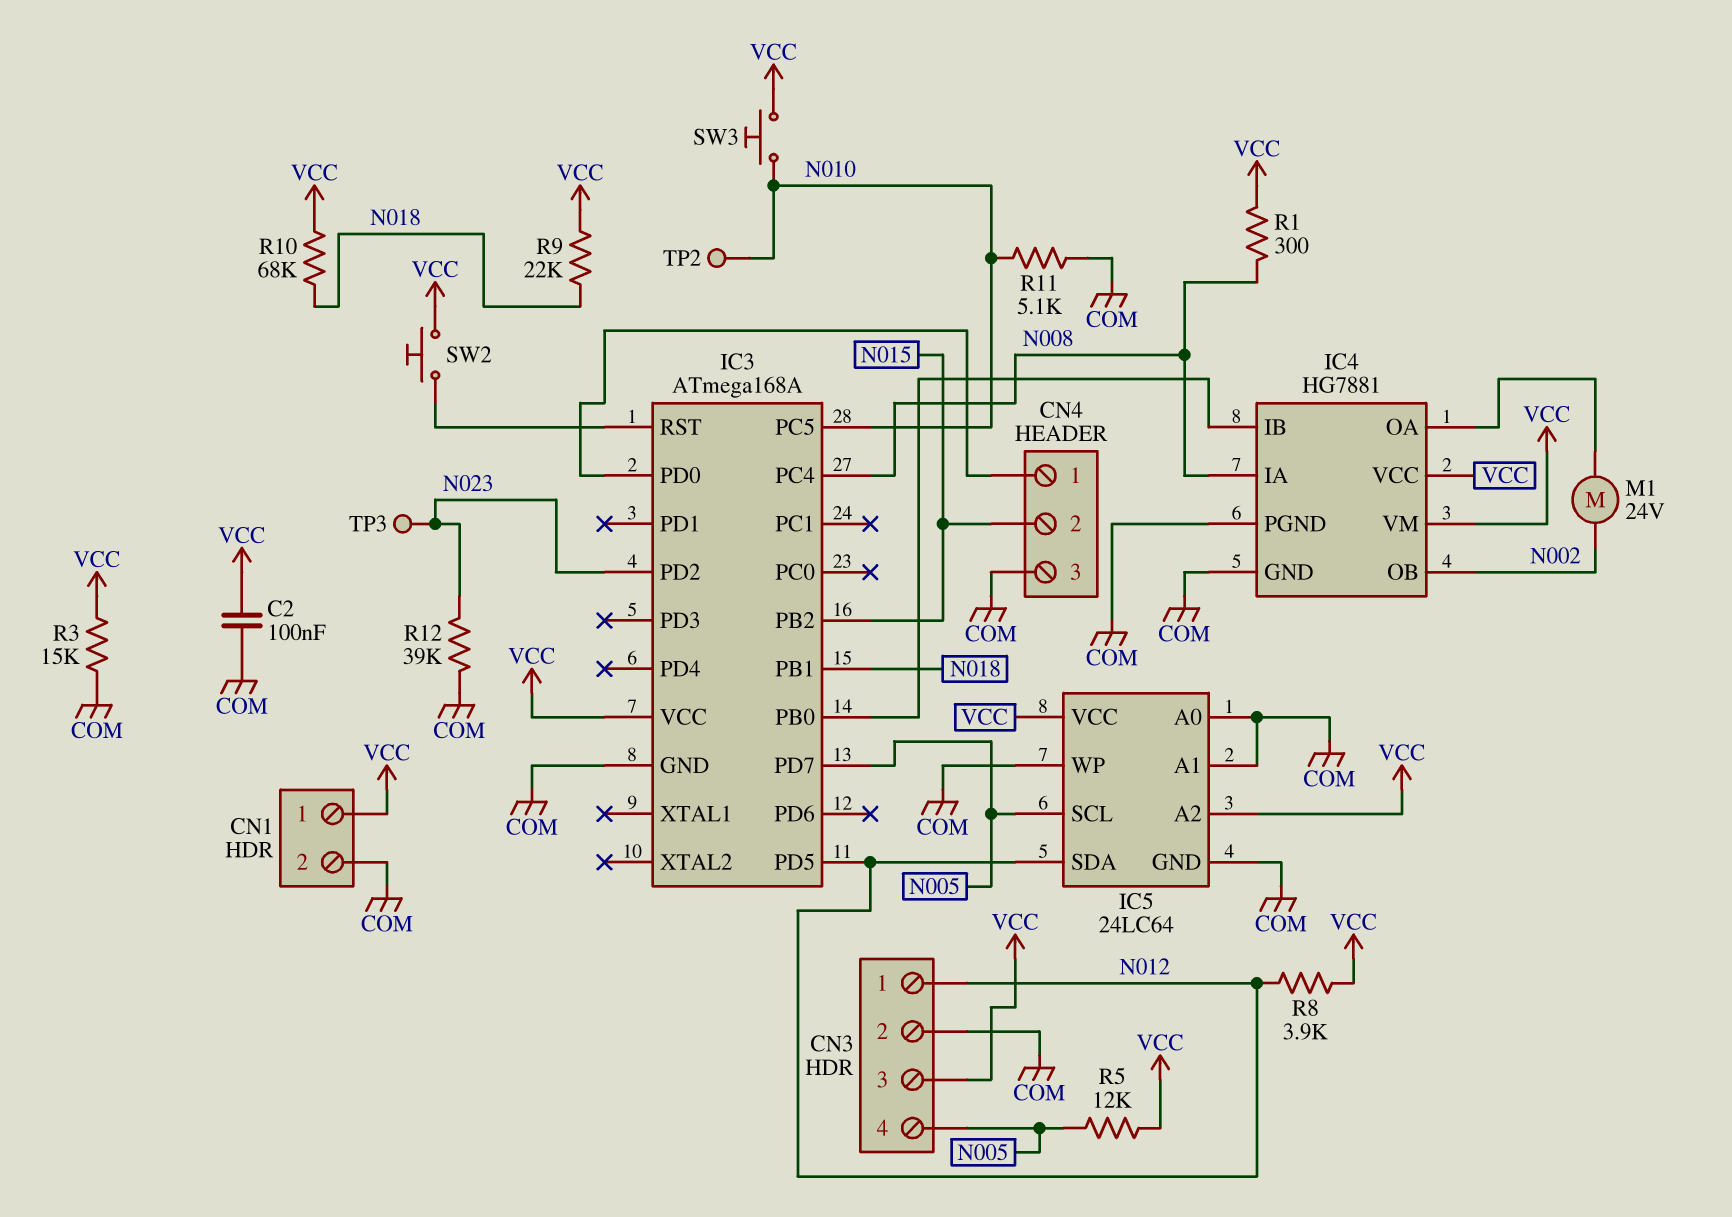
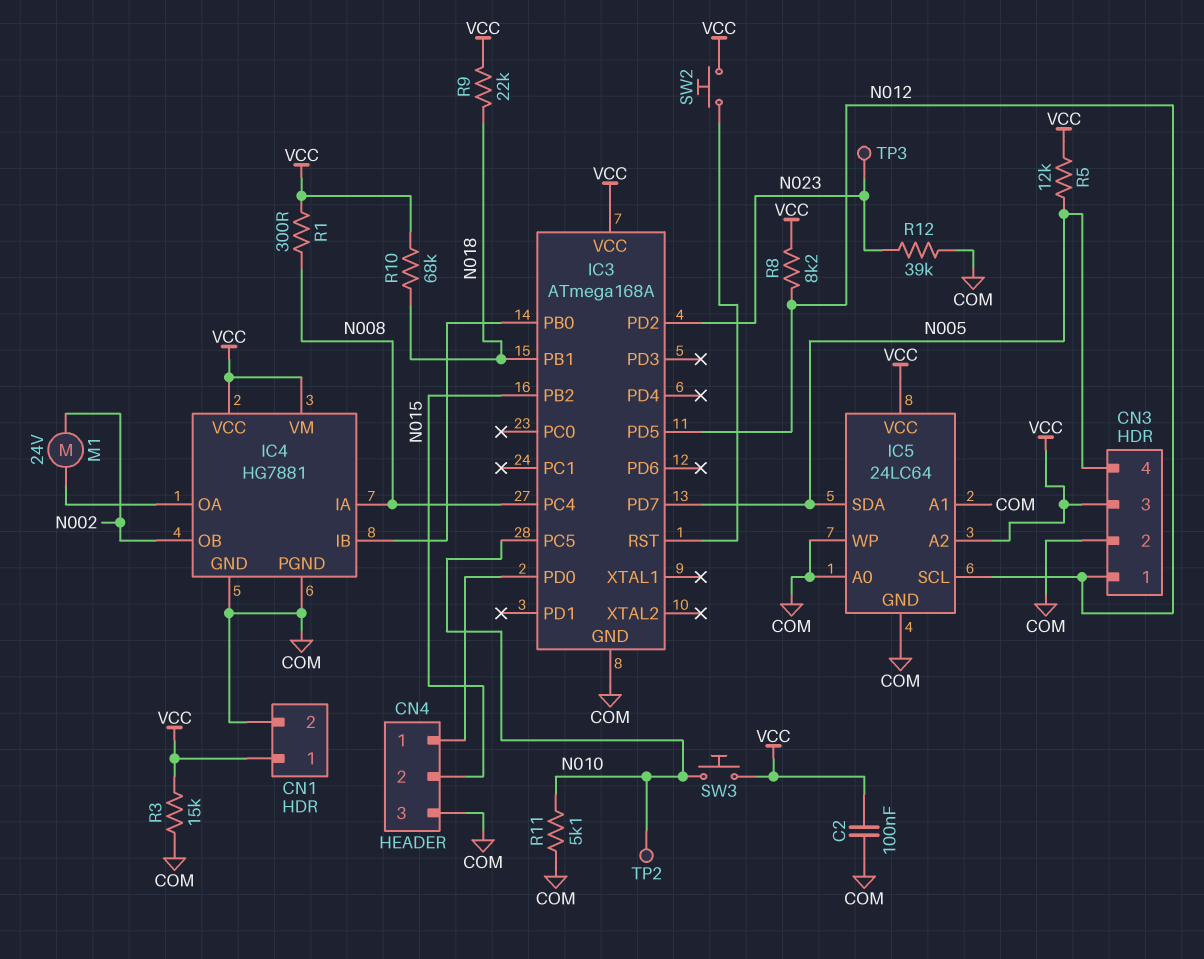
IC5 pin SCL: N005 -> N012
IC5 pin SDA: N012 -> N005
R8: 3.9k (N012, VCC) -> 8.2k (N012, VCC)

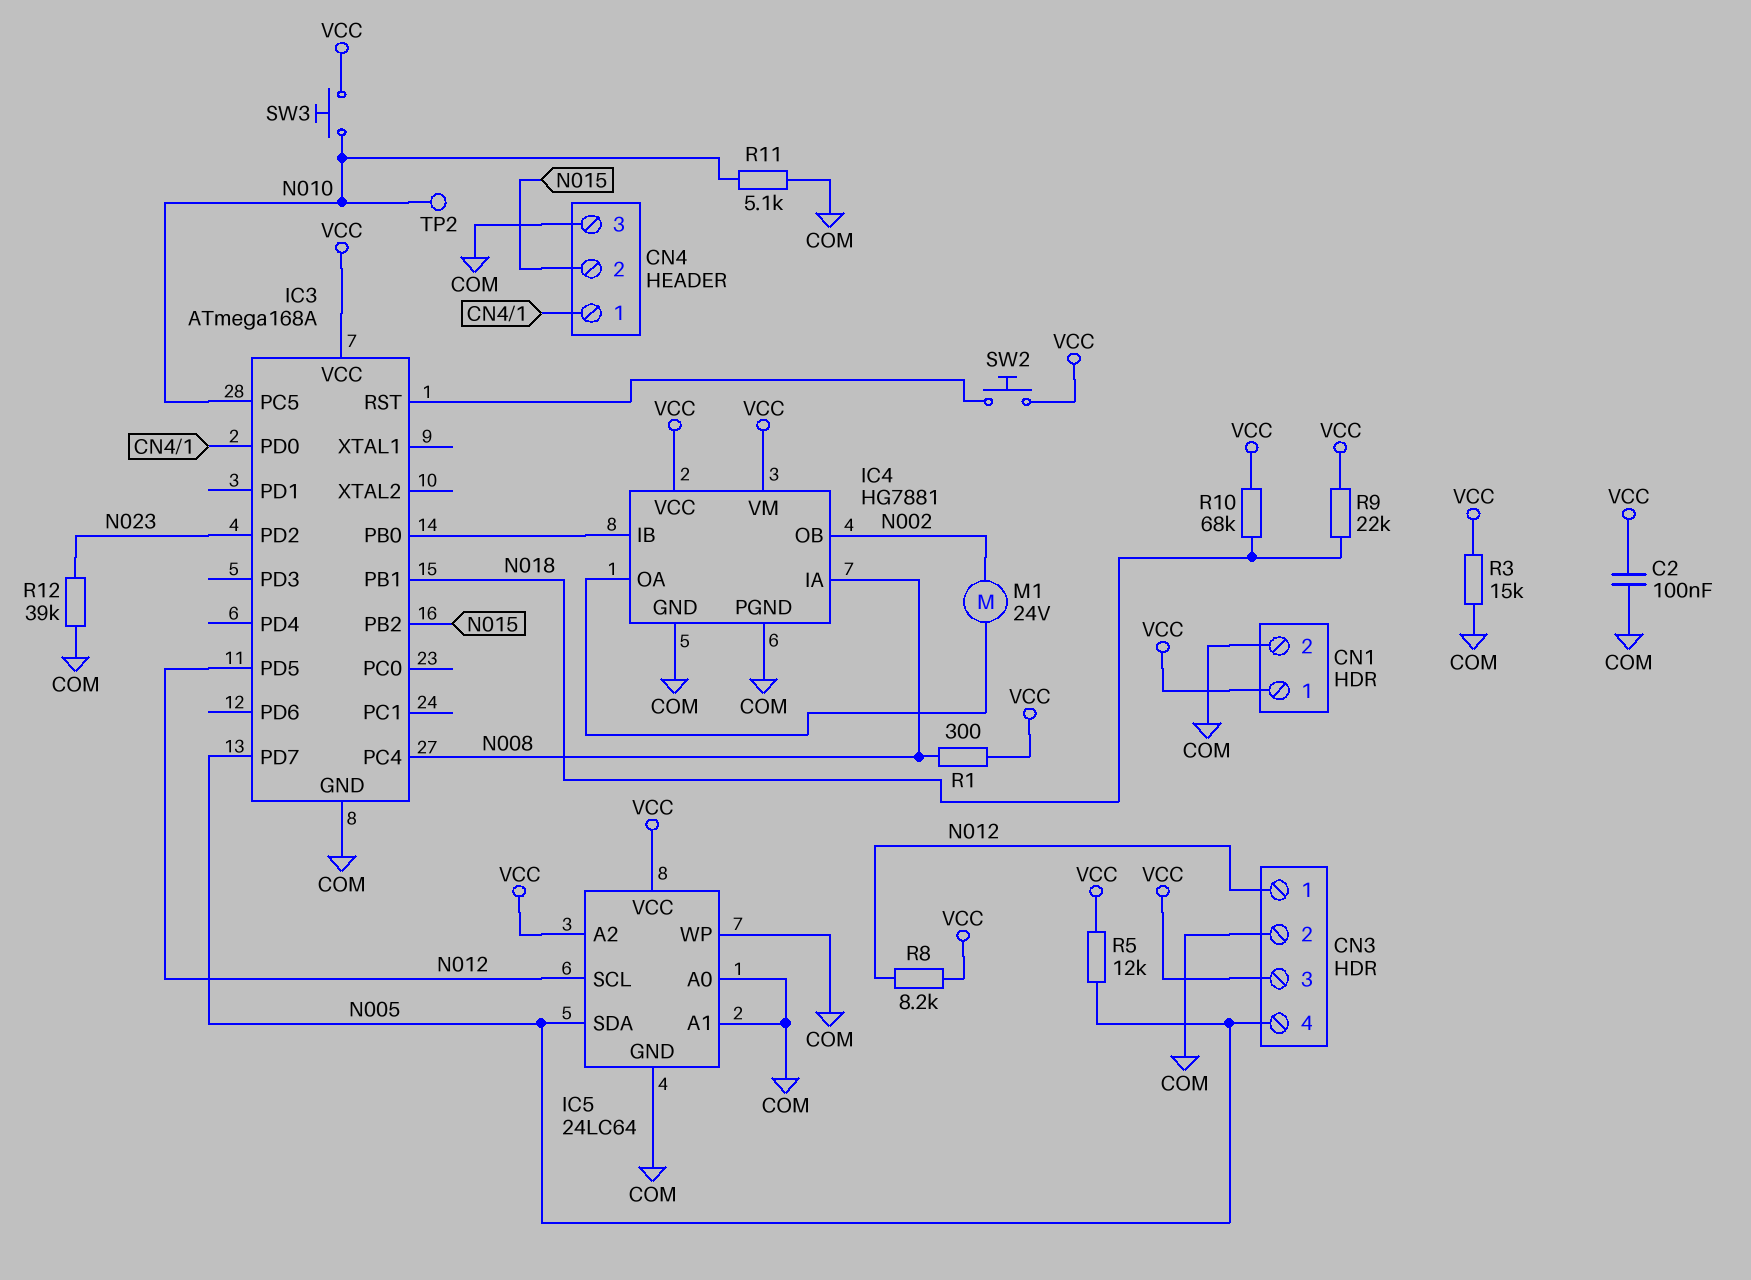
TP3: test point (N023) -> none

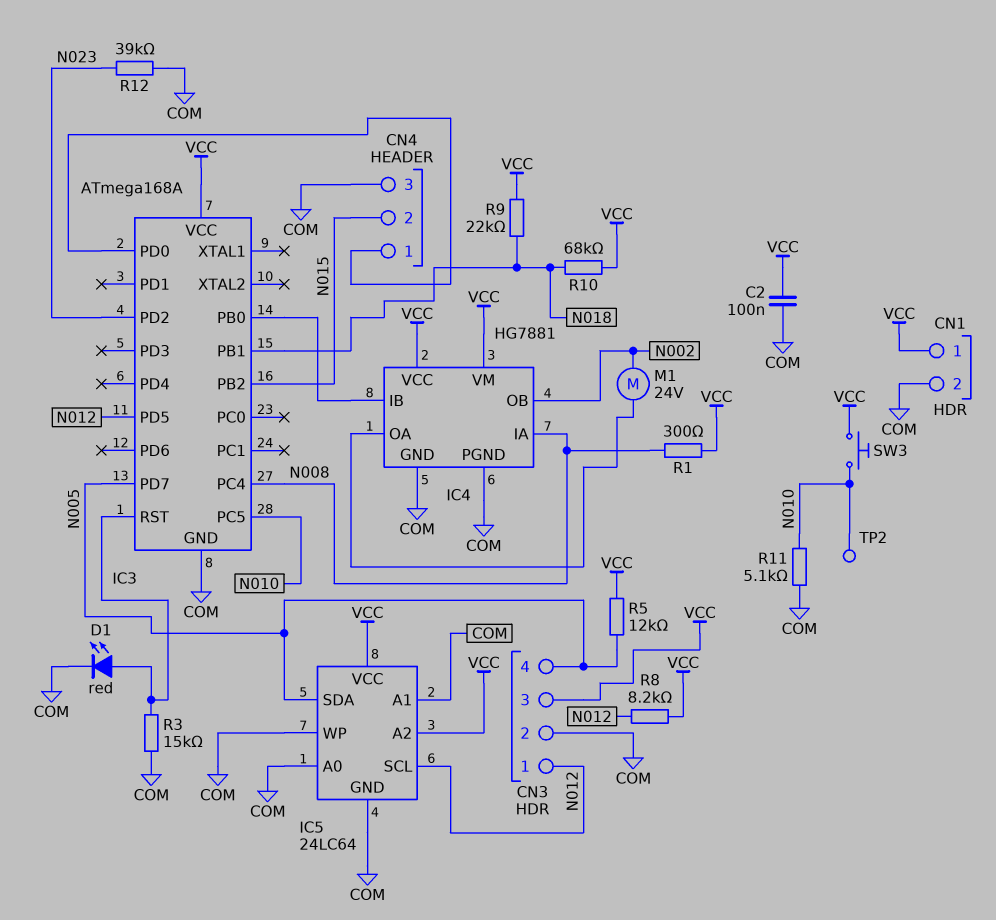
D1: none -> LED red (A IC3/RST, K COM)
R3: 15k (COM, VCC) -> 15k (COM, IC3/RST)
SW2: button (IC3/RST, VCC) -> none

